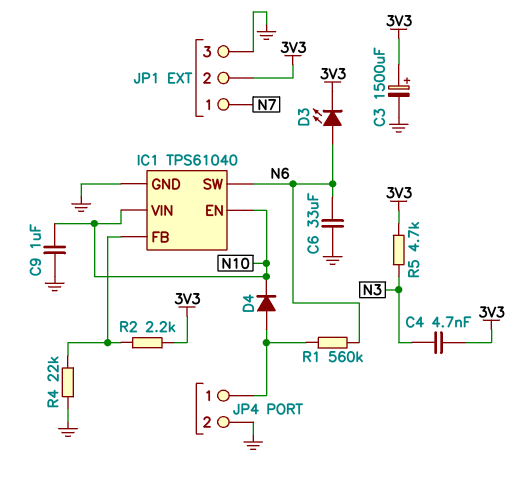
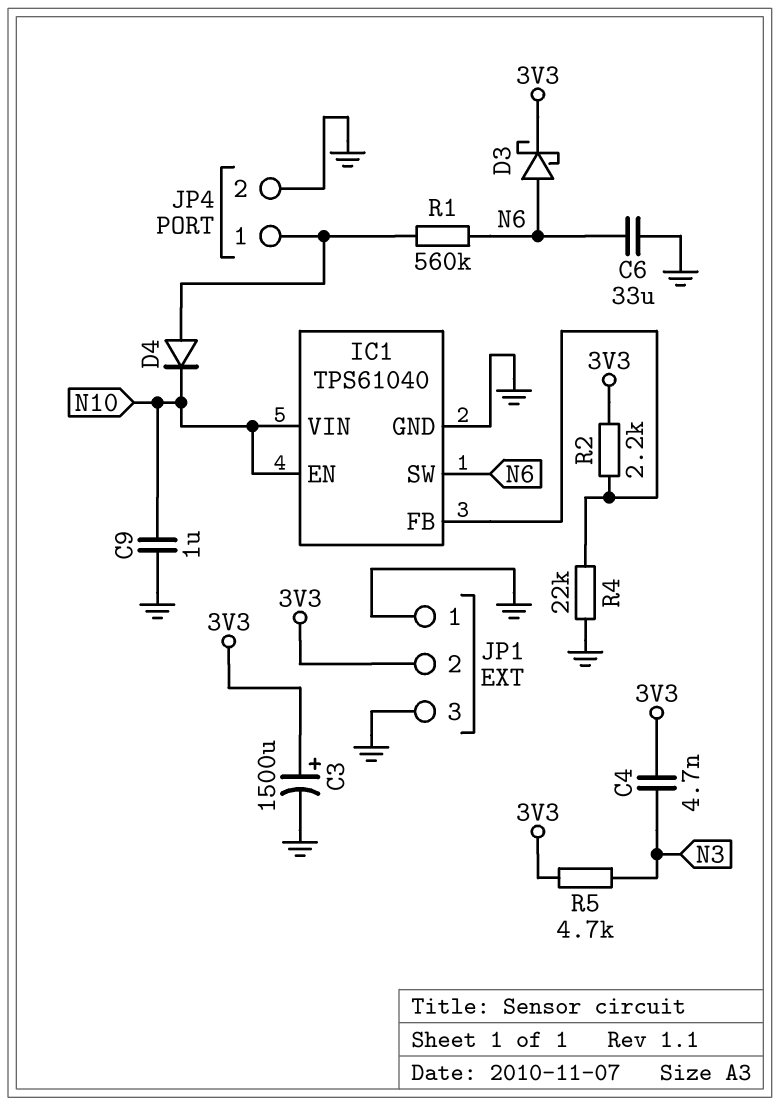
D3: LED (A N6, K 3V3) -> schottky (A N6, K 3V3)
JP1 pin 1: N7 -> GND

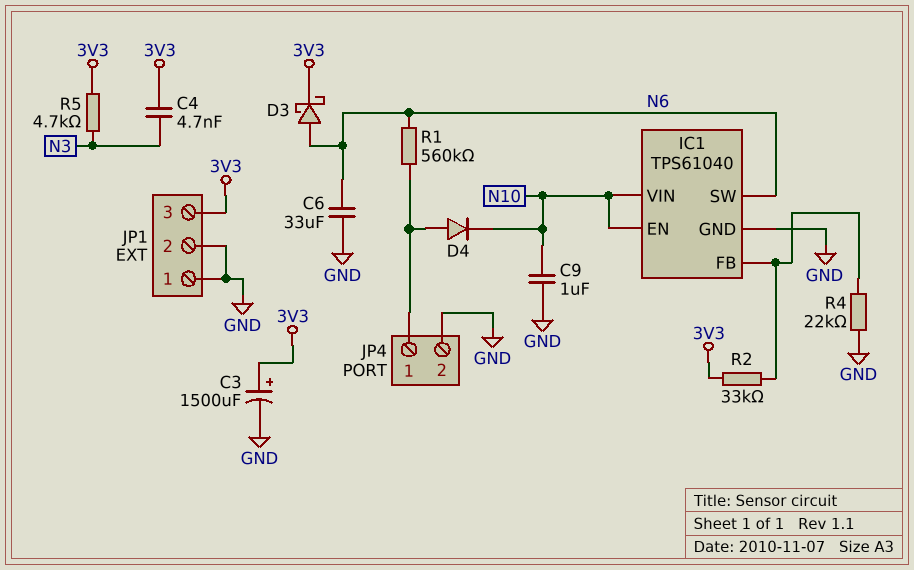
JP1 pin 2: 3V3 -> GND
JP1 pin 3: GND -> 3V3
R2: 2.2k (3V3, IC1/FB) -> 33k (3V3, IC1/FB)

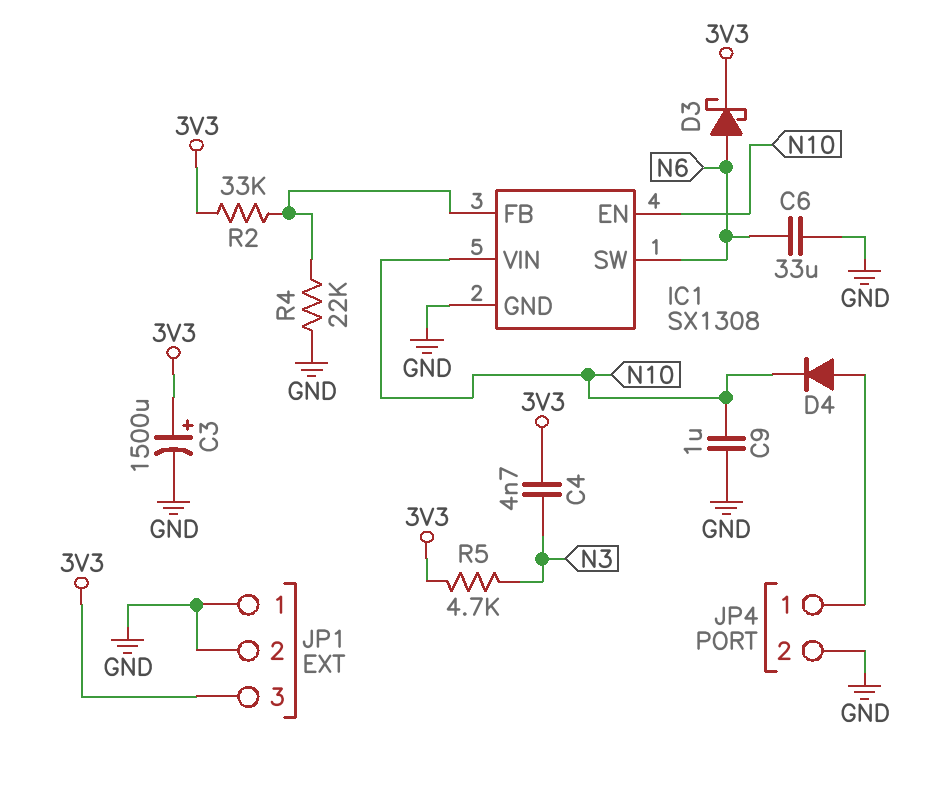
IC1: TPS61040 -> SX1308
R1: 560k (JP4/1, N6) -> none

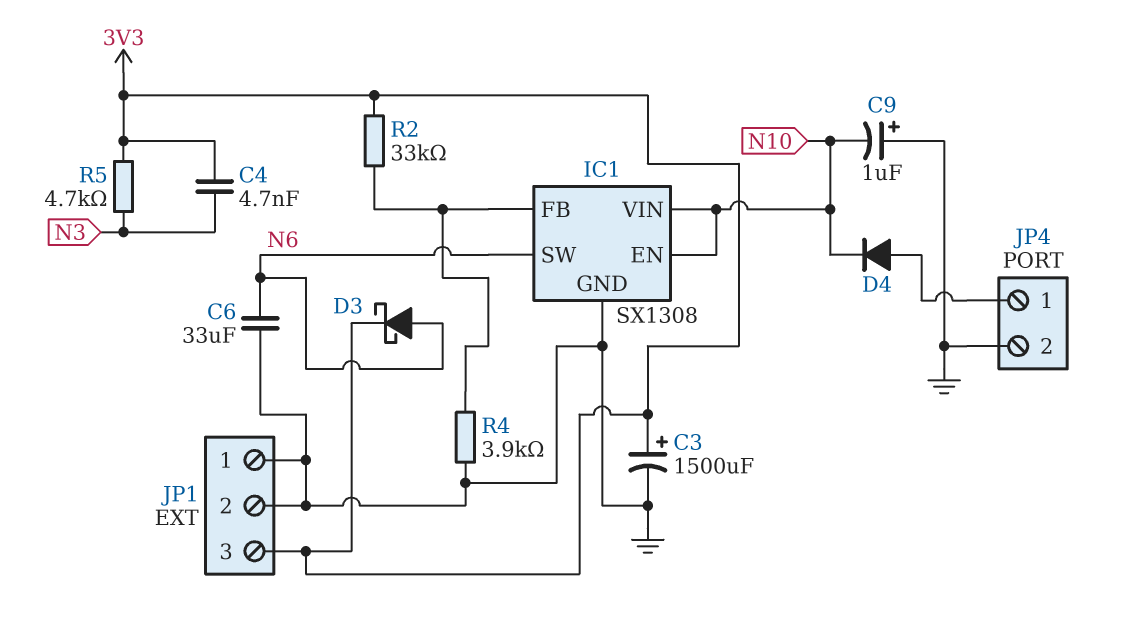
C9: 1uF (GND, N10) -> 1uF (plus GND, minus N10)
R4: 22k (GND, IC1/FB) -> 3.9k (GND, IC1/FB)

